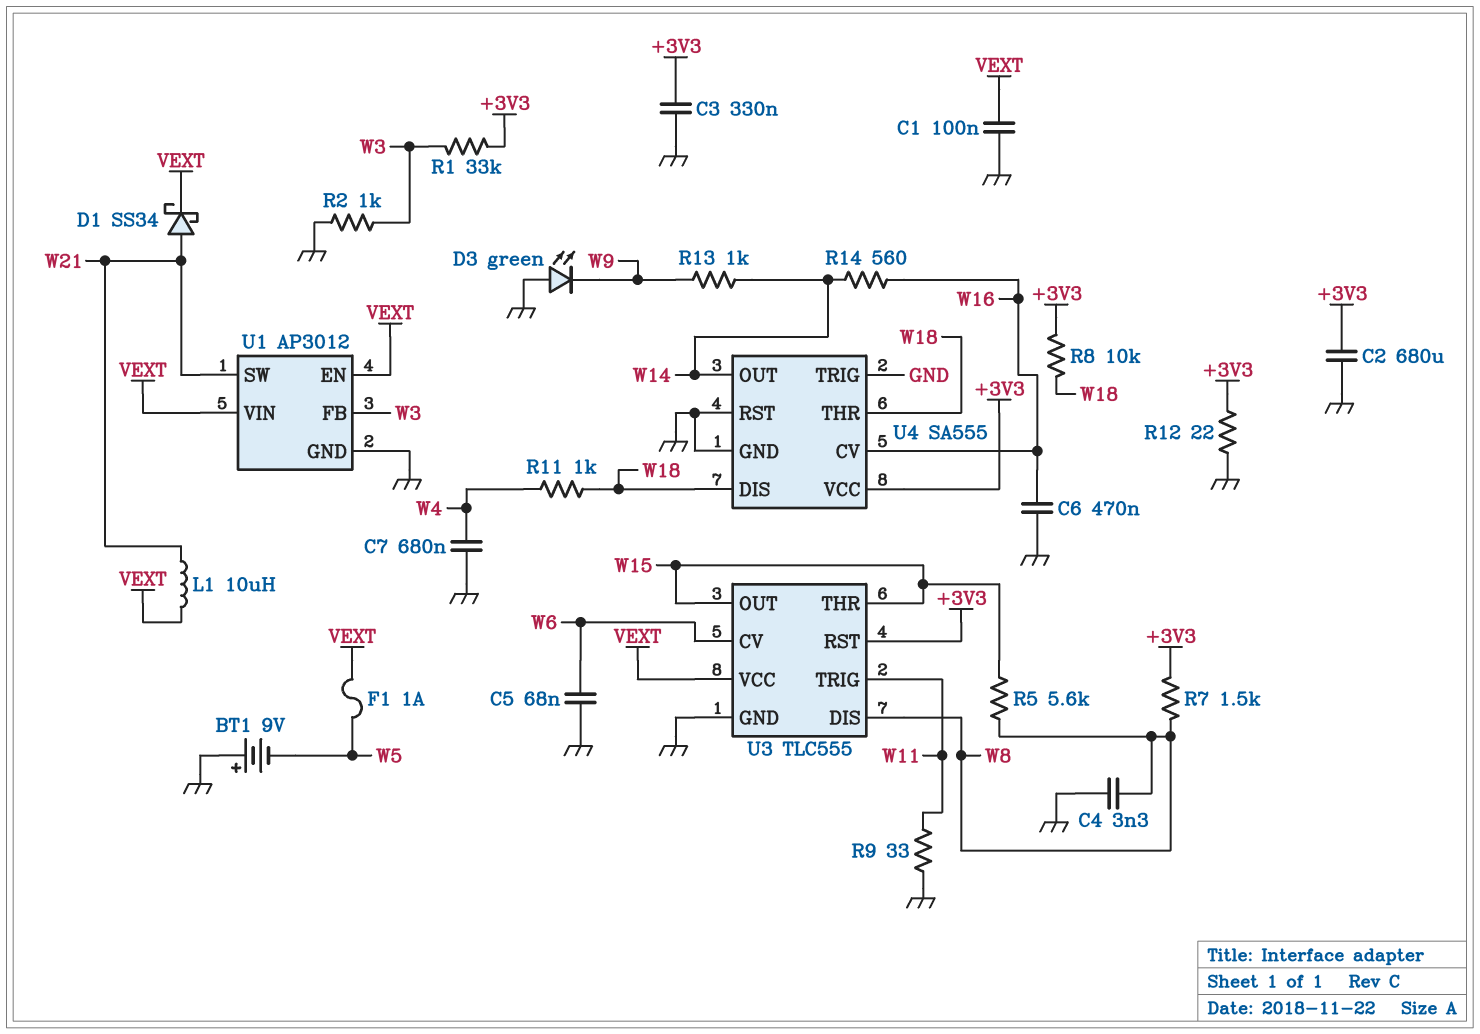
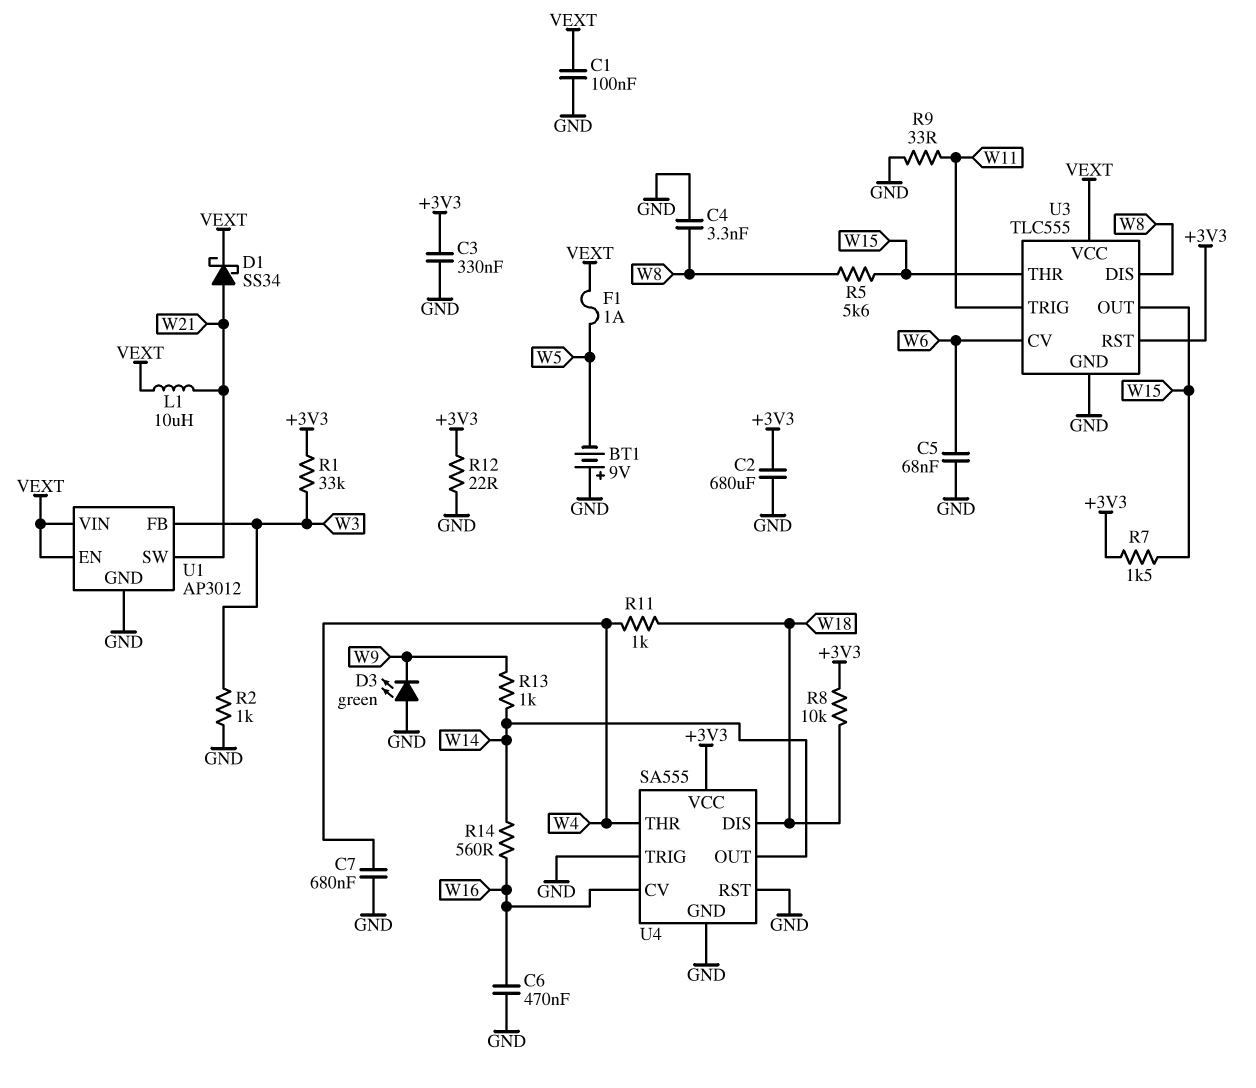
R7: 1.5k (+3V3, W8) -> 1.5k (+3V3, W15)
U4 pin THR: W18 -> W4

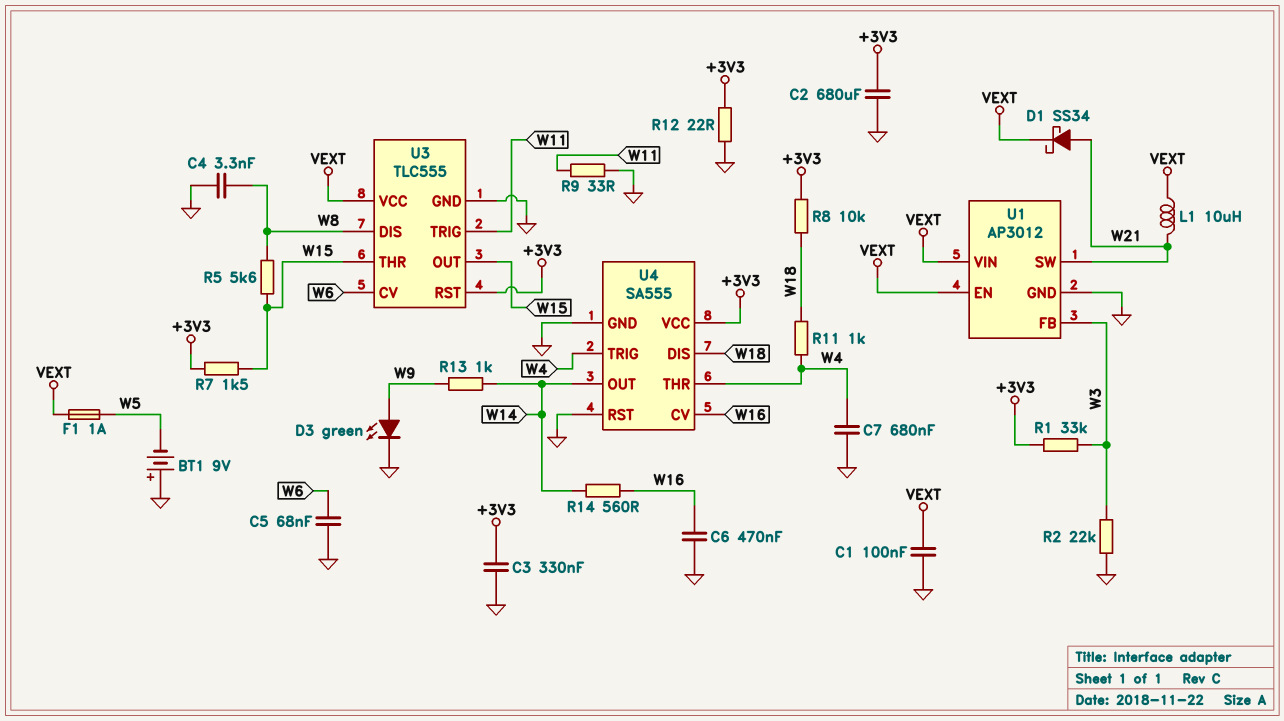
D3: LED green (A GND, K W9) -> LED green (A W9, K GND)
R2: 1k (GND, W3) -> 22k (GND, W3)
U4 pin TRIG: GND -> W4

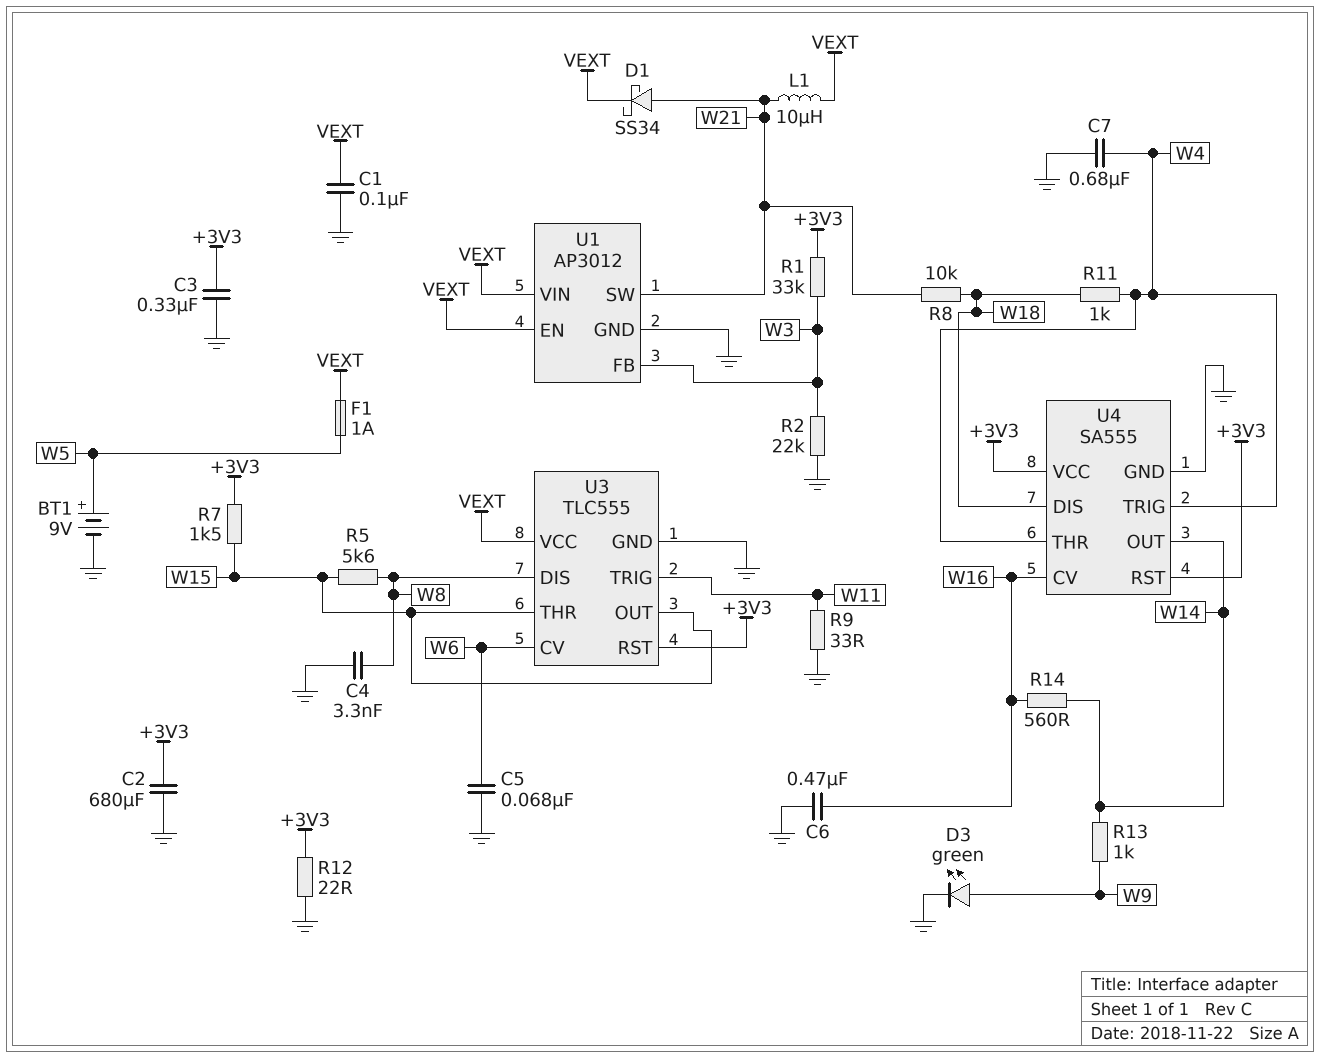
BT1: 9V (plus GND, minus W5) -> 9V (plus W5, minus GND)
R8: 10k (+3V3, W18) -> 10k (W18, W21)
U4 pin RST: GND -> +3V3

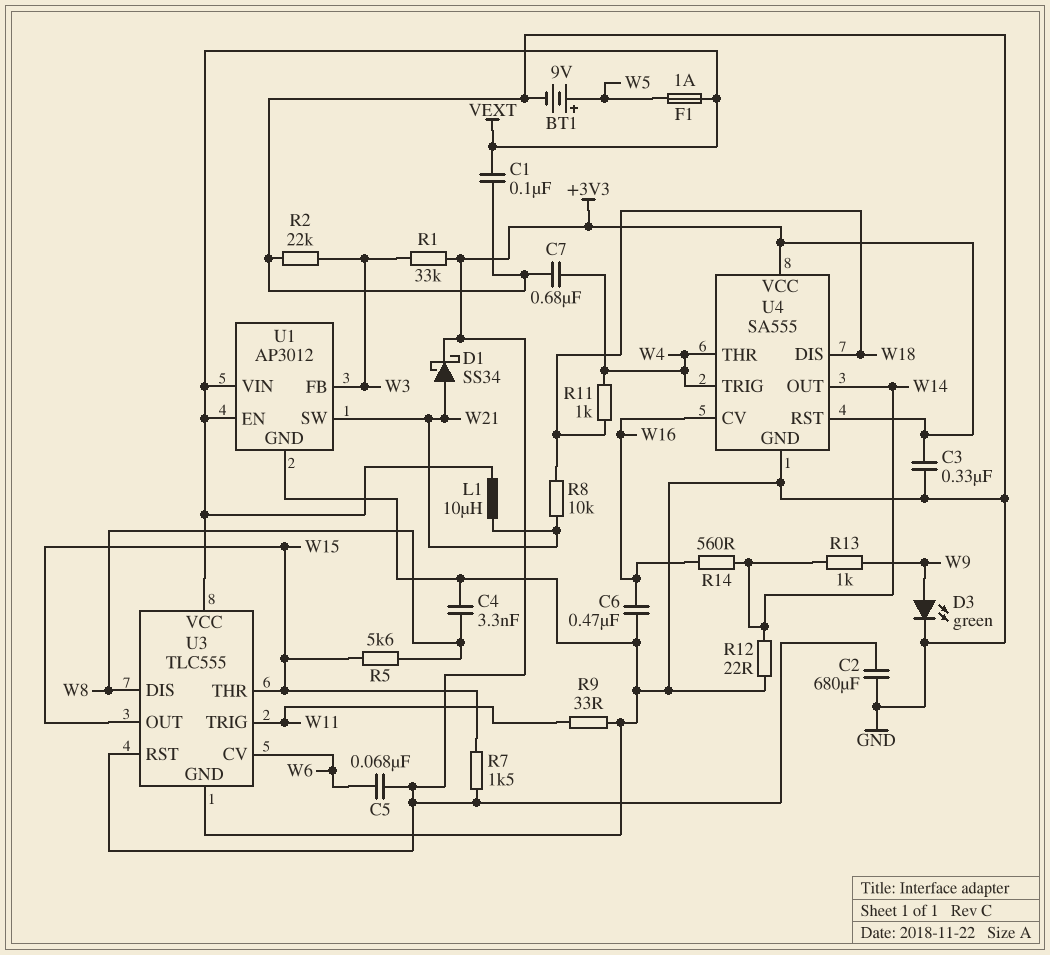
C5: 68nF (GND, W6) -> 68nF (+3V3, W6)
D1: schottky SS34 (A W21, K VEXT) -> schottky SS34 (A W21, K +3V3)
R12: 22 (+3V3, GND) -> 22 (GND, W14)

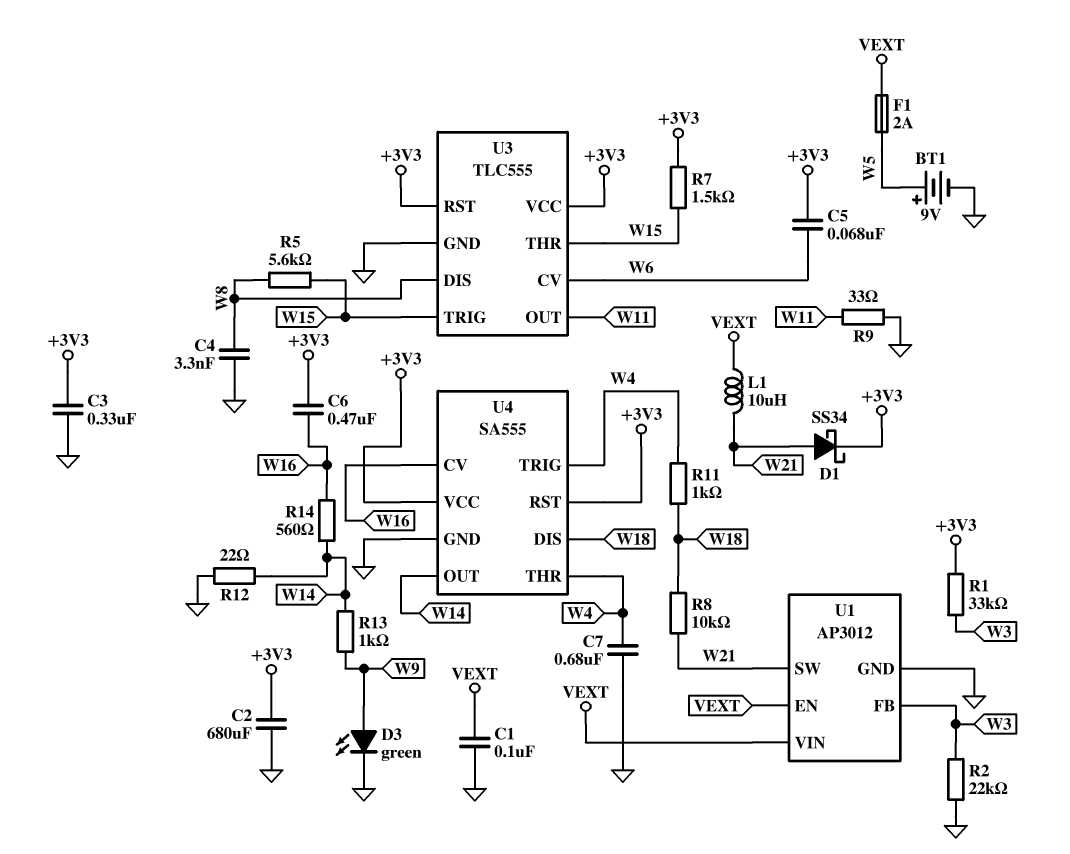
C6: 470nF (GND, W16) -> 470nF (+3V3, W16)
F1: 1A (VEXT, W5) -> 2A (VEXT, W5)
U3 pin OUT: W15 -> W11
U3 pin TRIG: W11 -> W15
U3 pin VCC: VEXT -> +3V3

